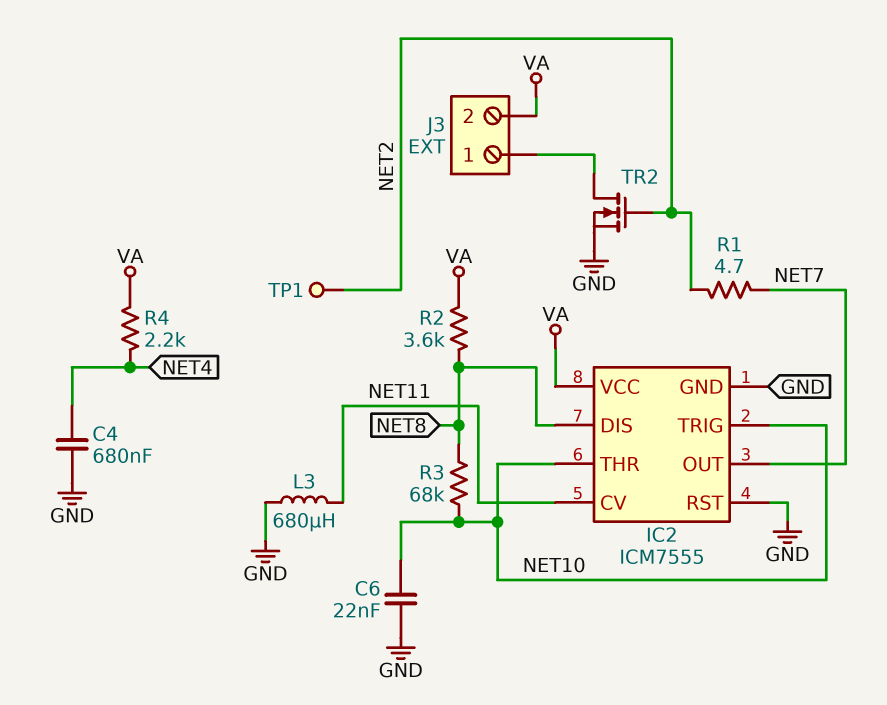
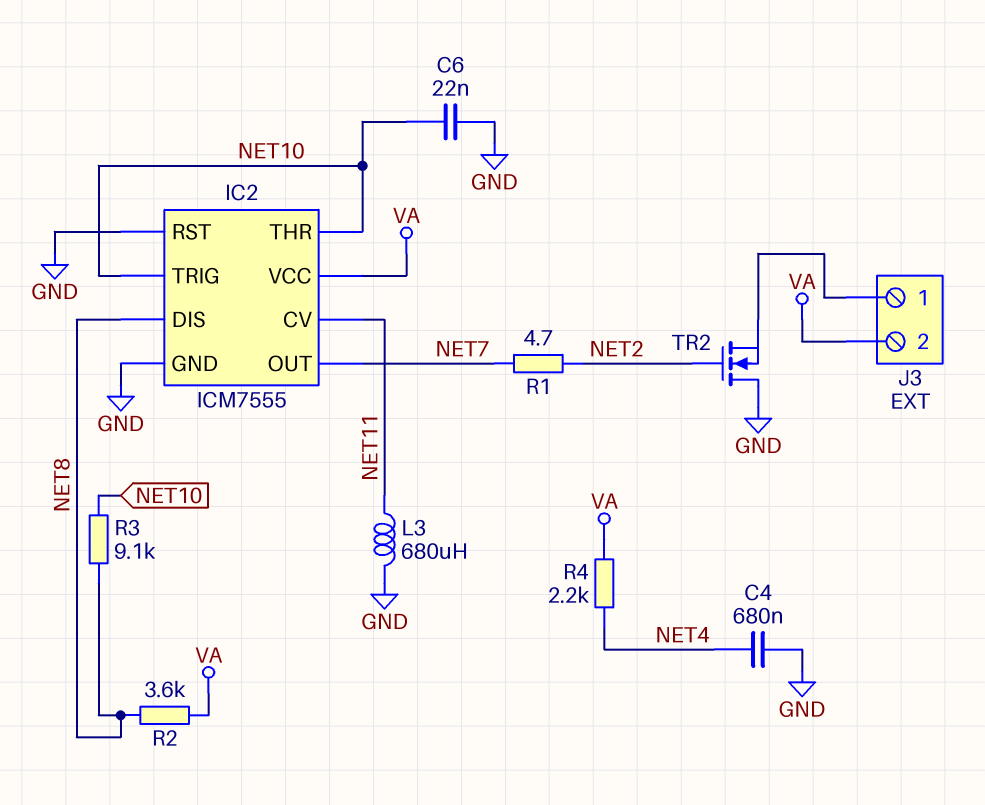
R3: 68k (NET8, NET10) -> 9.1k (NET8, NET10)
TP1: test point (NET2) -> none
TR2: NMOS (G NET2, D J3/1, S GND) -> NMOS (G NET2, D GND, S J3/1)

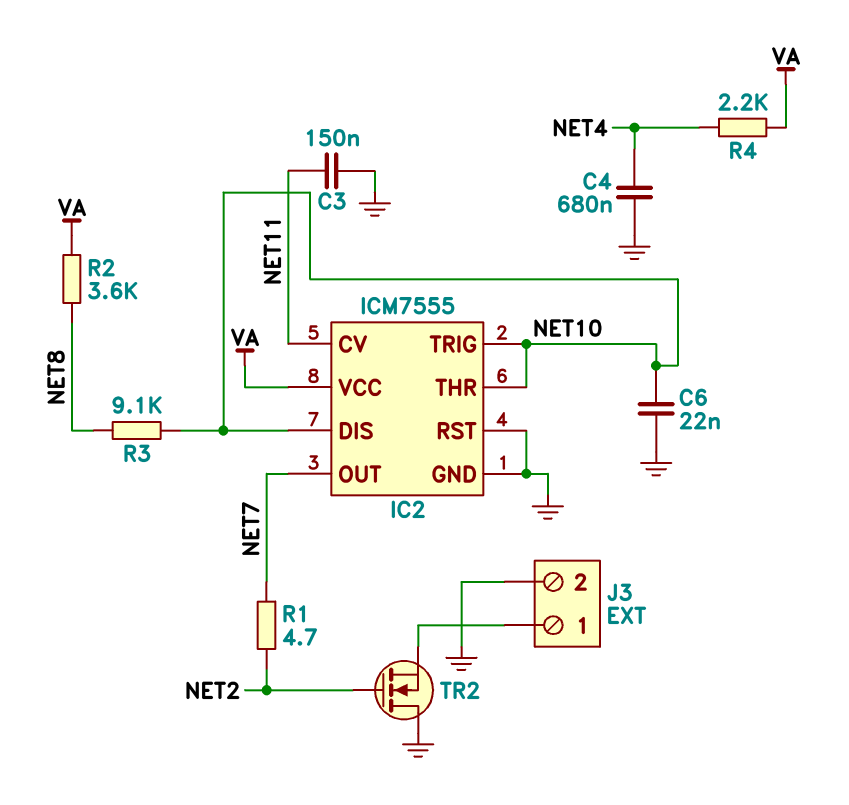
C3: none -> 150nF (GND, NET11)
IC2 pin DIS: NET8 -> NET10
J3 pin 2: VA -> GND
L3: 680uH (GND, NET11) -> none

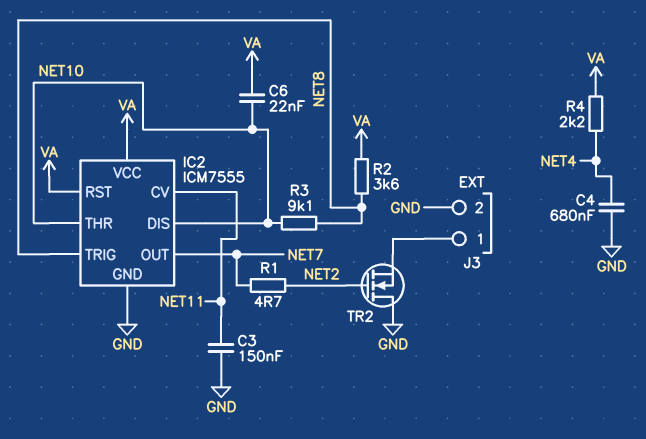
C6: 22nF (GND, NET10) -> 22nF (NET10, VA)
IC2 pin RST: GND -> VA
IC2 pin TRIG: NET10 -> NET8

